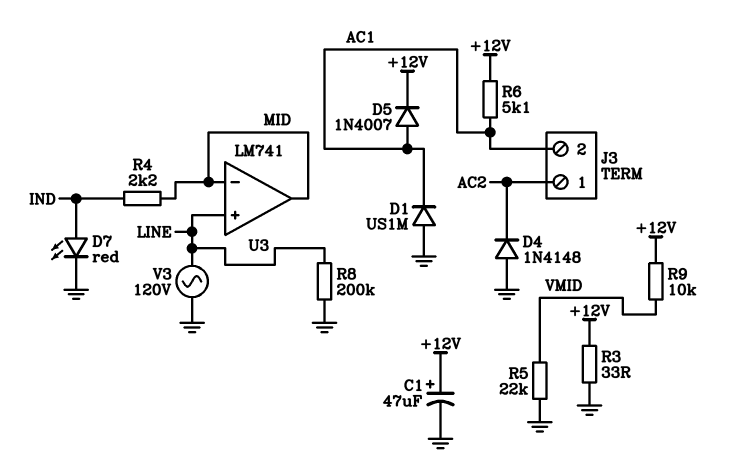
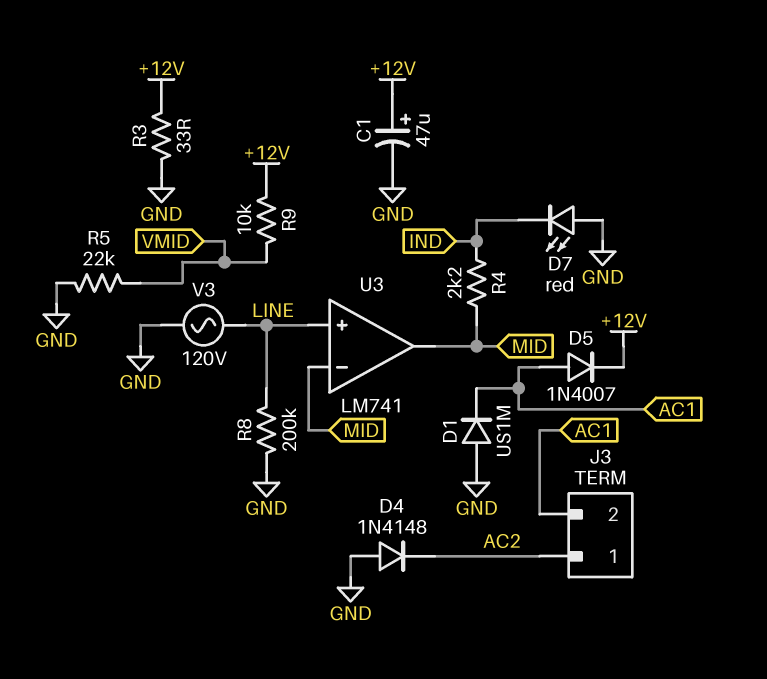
D7: LED red (A IND, K GND) -> LED red (A GND, K IND)
R6: 5.1k (+12V, AC1) -> none

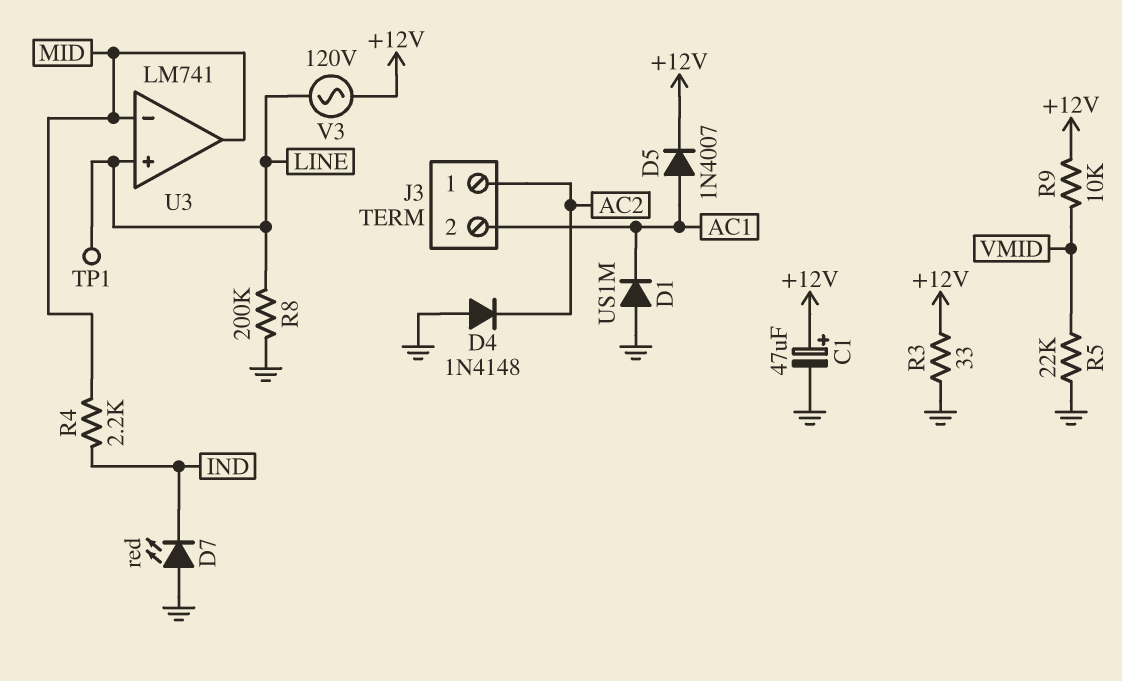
TP1: none -> test point (LINE)
V3: AC 120V (GND, LINE) -> AC 120V (+12V, LINE)

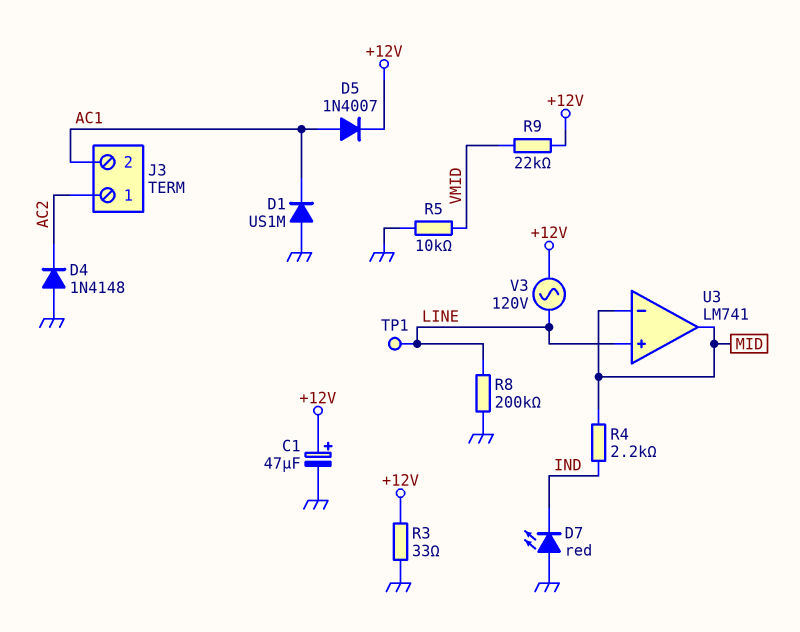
R5: 22k (GND, VMID) -> 10k (GND, VMID)
R9: 10k (+12V, VMID) -> 22k (+12V, VMID)

